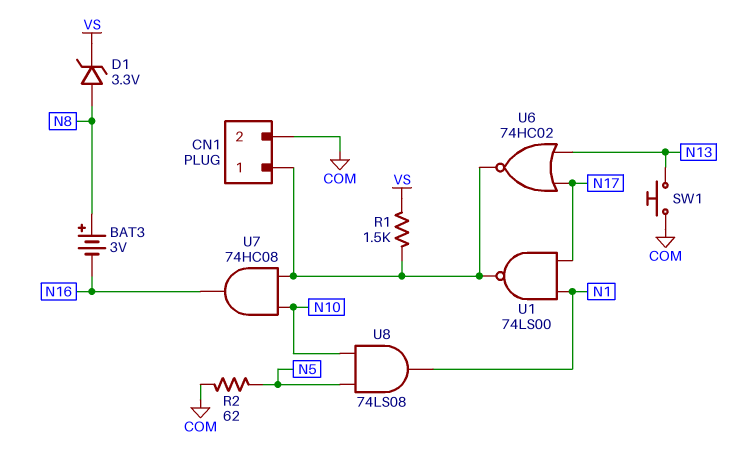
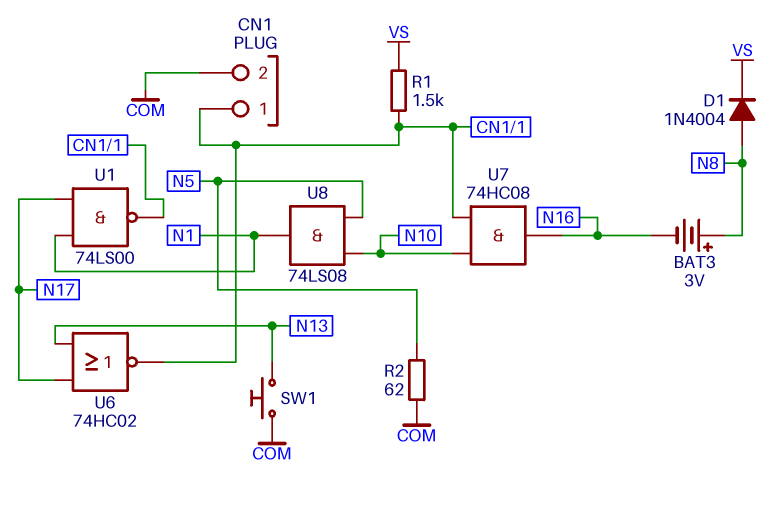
D1: zener 3.3V (A N8, K VS) -> diode 1N4004 (A N8, K VS)

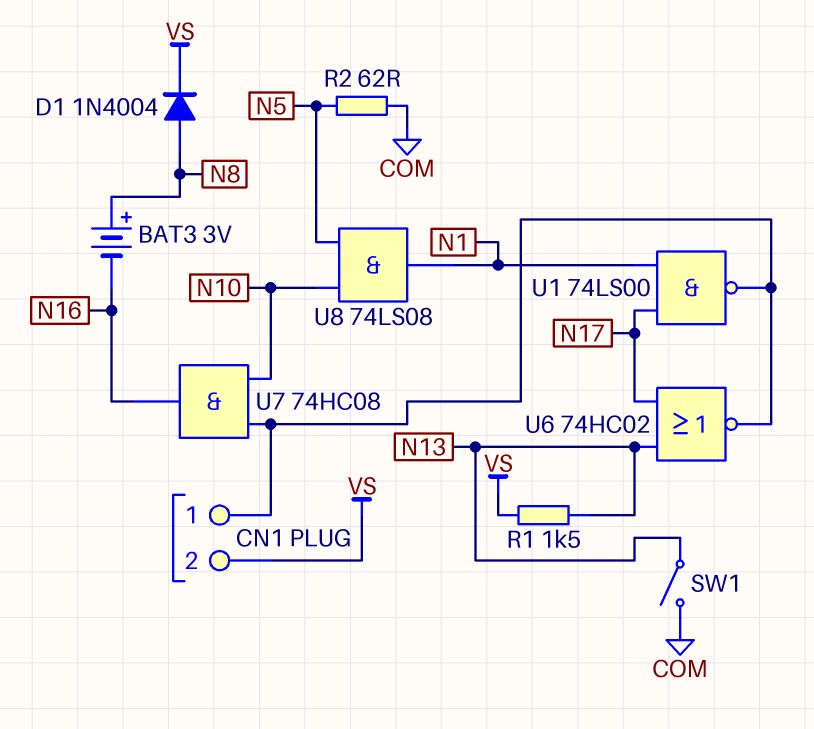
CN1 pin 2: COM -> VS
R1: 1.5k (CN1/1, VS) -> 1.5k (N13, VS)
SW1: button (COM, N13) -> switch (COM, N13)

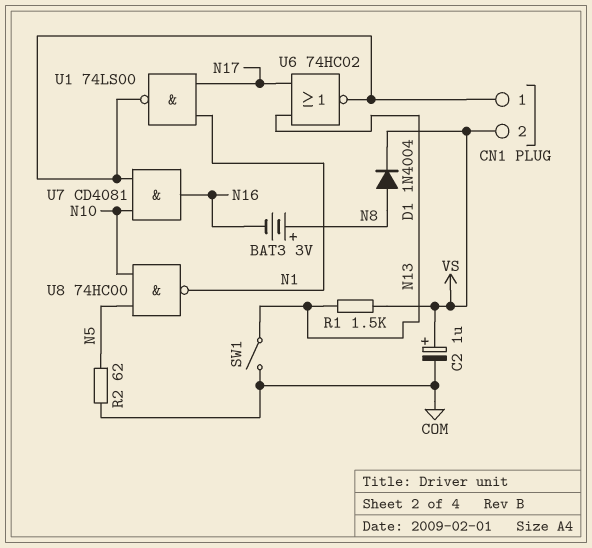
C2: none -> 1uF (plus VS, minus COM)
U7: AND 74HC08 (in CN1/1, in N10, out N16) -> AND CD4081 (in CN1/1, in N10, out N16)
U8: AND 74LS08 (in N5, in N10, out N1) -> NAND 74HC00 (in N5, in N10, out N1)

